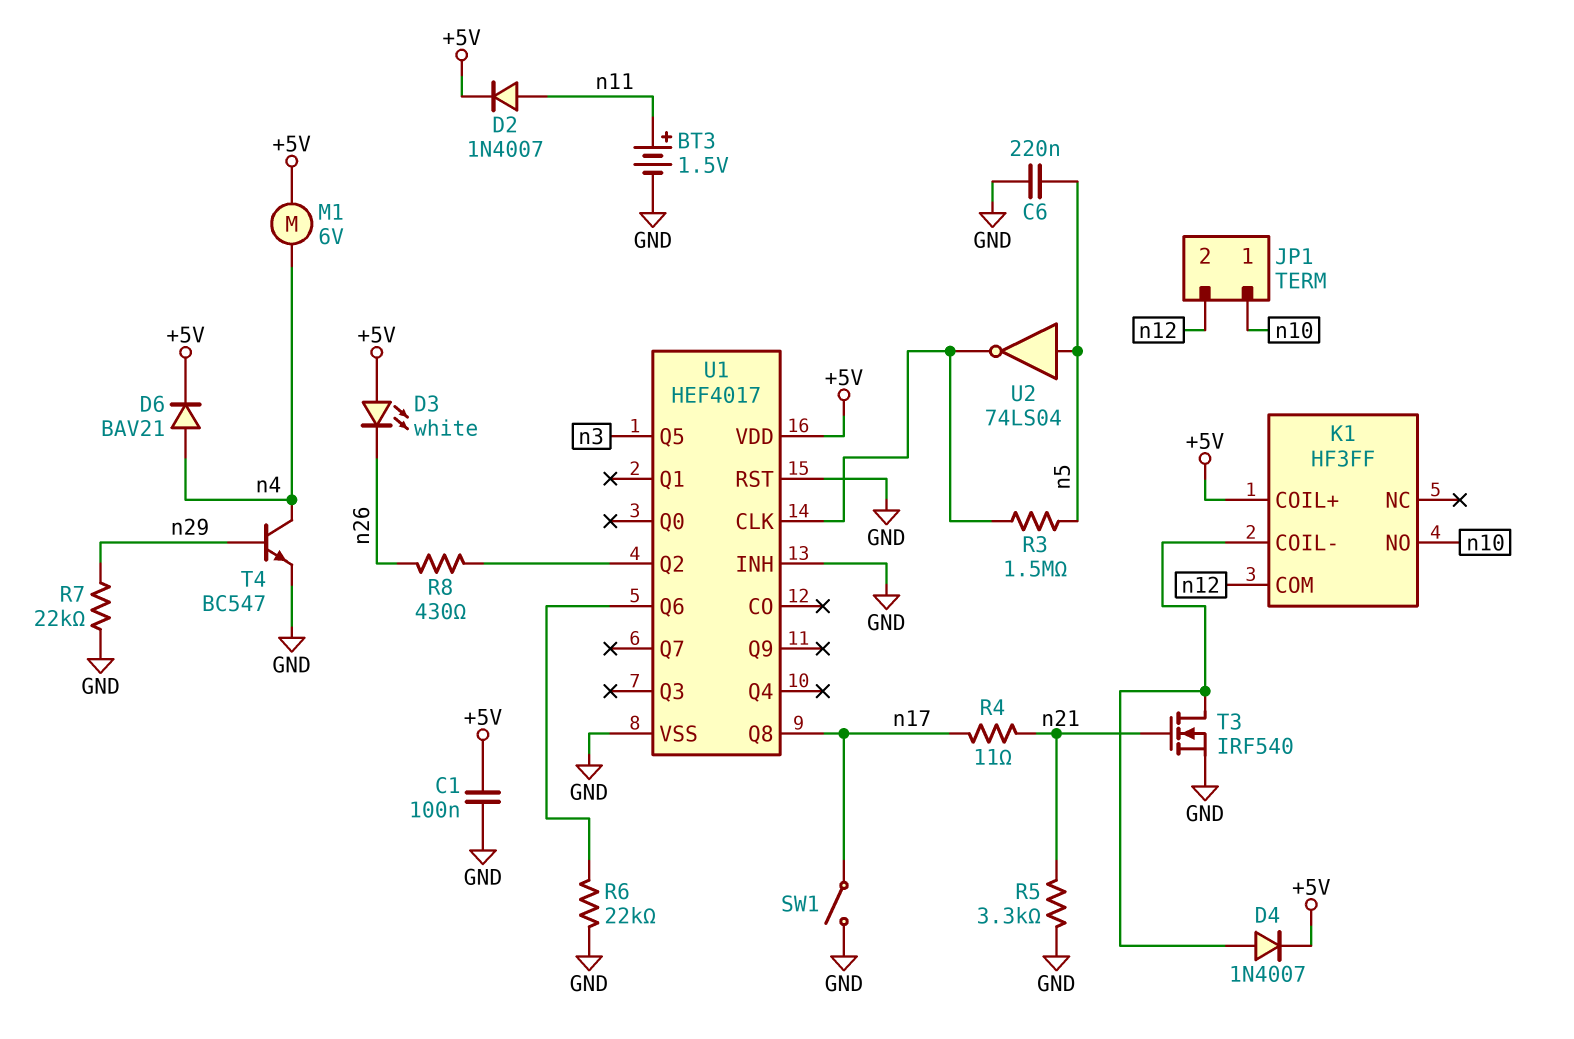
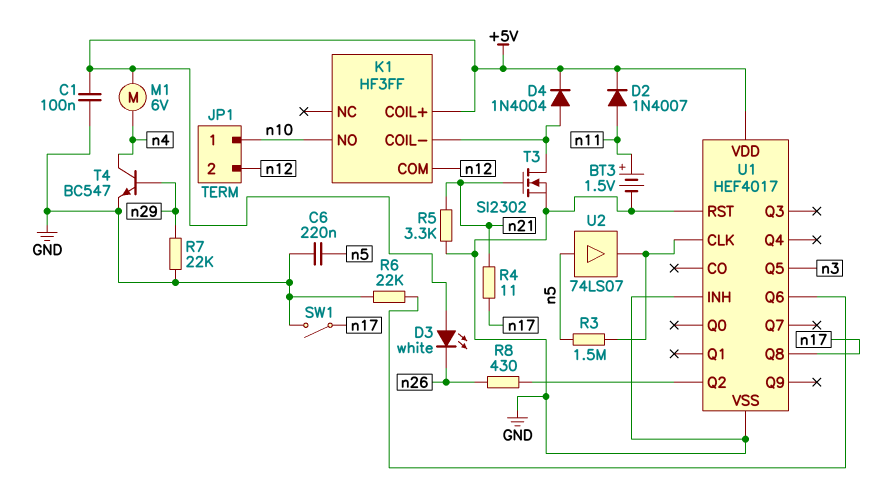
D4: diode 1N4007 (A K1/COIL-, K +5V) -> diode 1N4004 (A K1/COIL-, K +5V)
D6: diode BAV21 (A n4, K +5V) -> none
T3: NMOS IRF540 (G n21, D K1/COIL-, S GND) -> NMOS SI2302 (G n21, D K1/COIL-, S GND)
U2: NOT 74LS04 (in n5, out U1/CLK) -> buffer 74LS07 (in n5, out U1/CLK)

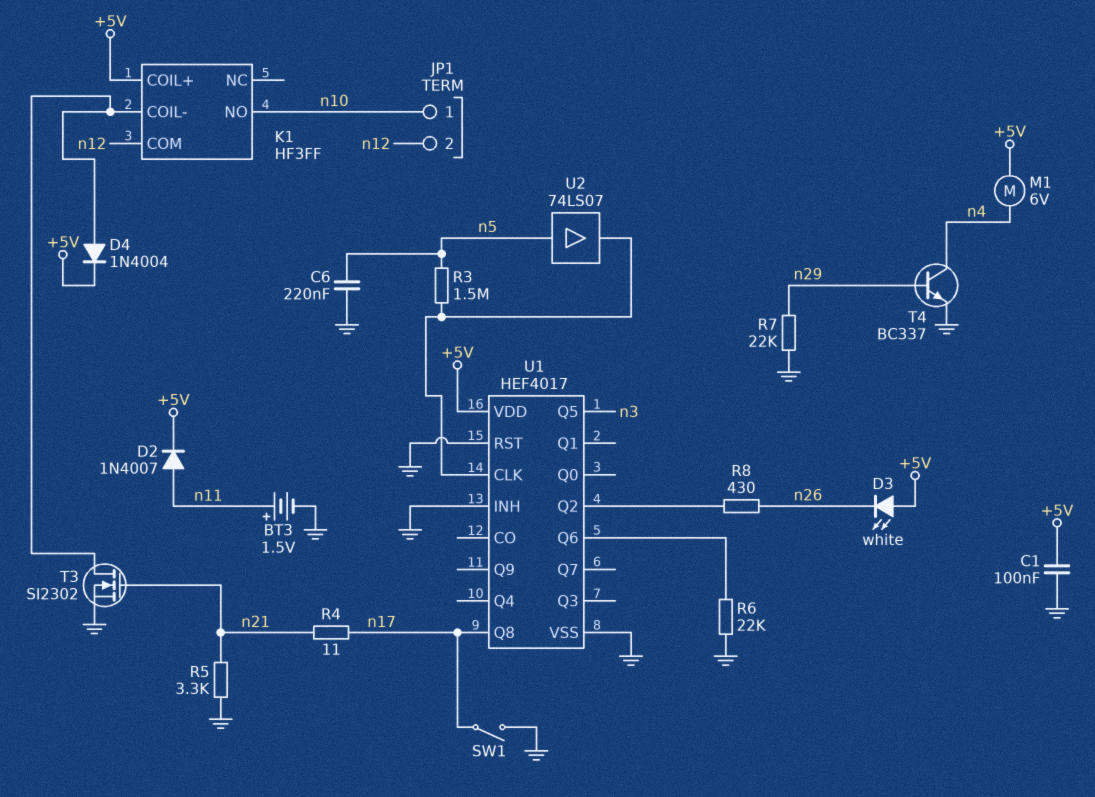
T4: NPN BC547 (B n29, C n4, E GND) -> NPN BC337 (B n29, C n4, E GND)

